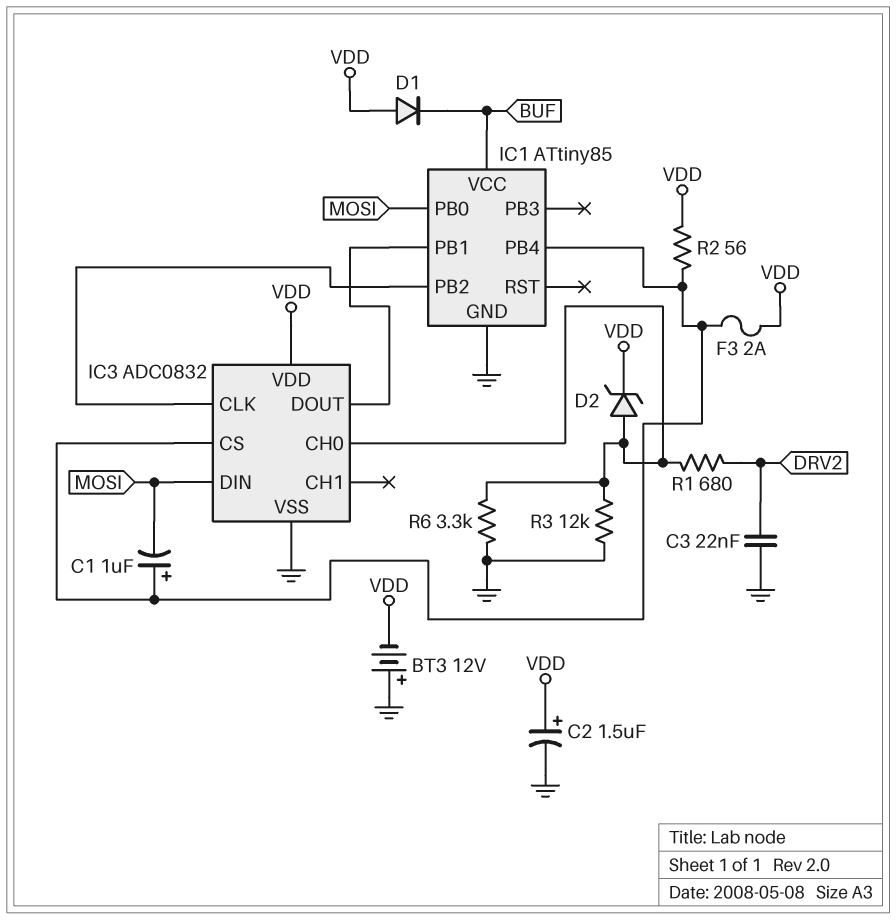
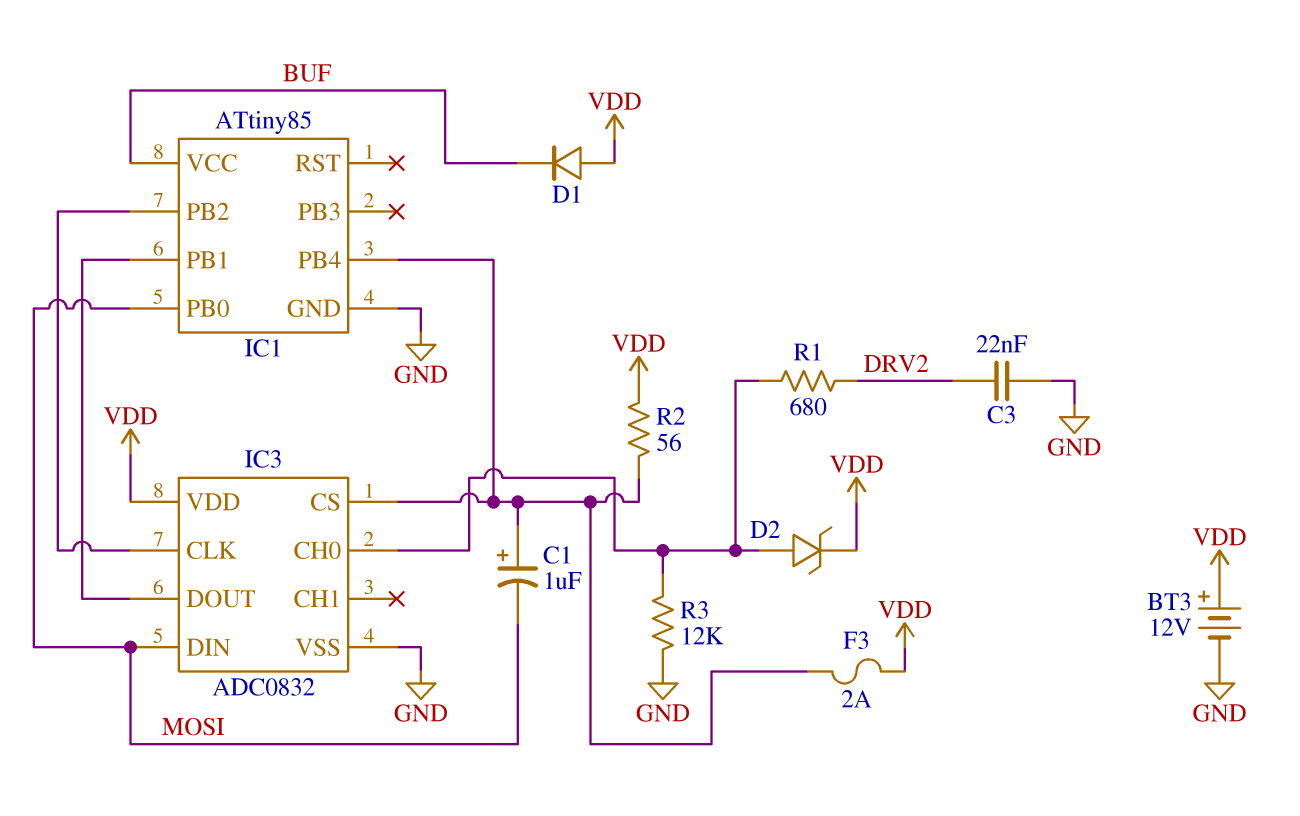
BT3: 12V (plus GND, minus VDD) -> 12V (plus VDD, minus GND)
C2: 1.5uF (plus VDD, minus GND) -> none
R6: 3.3k (GND, IC3/CH0) -> none

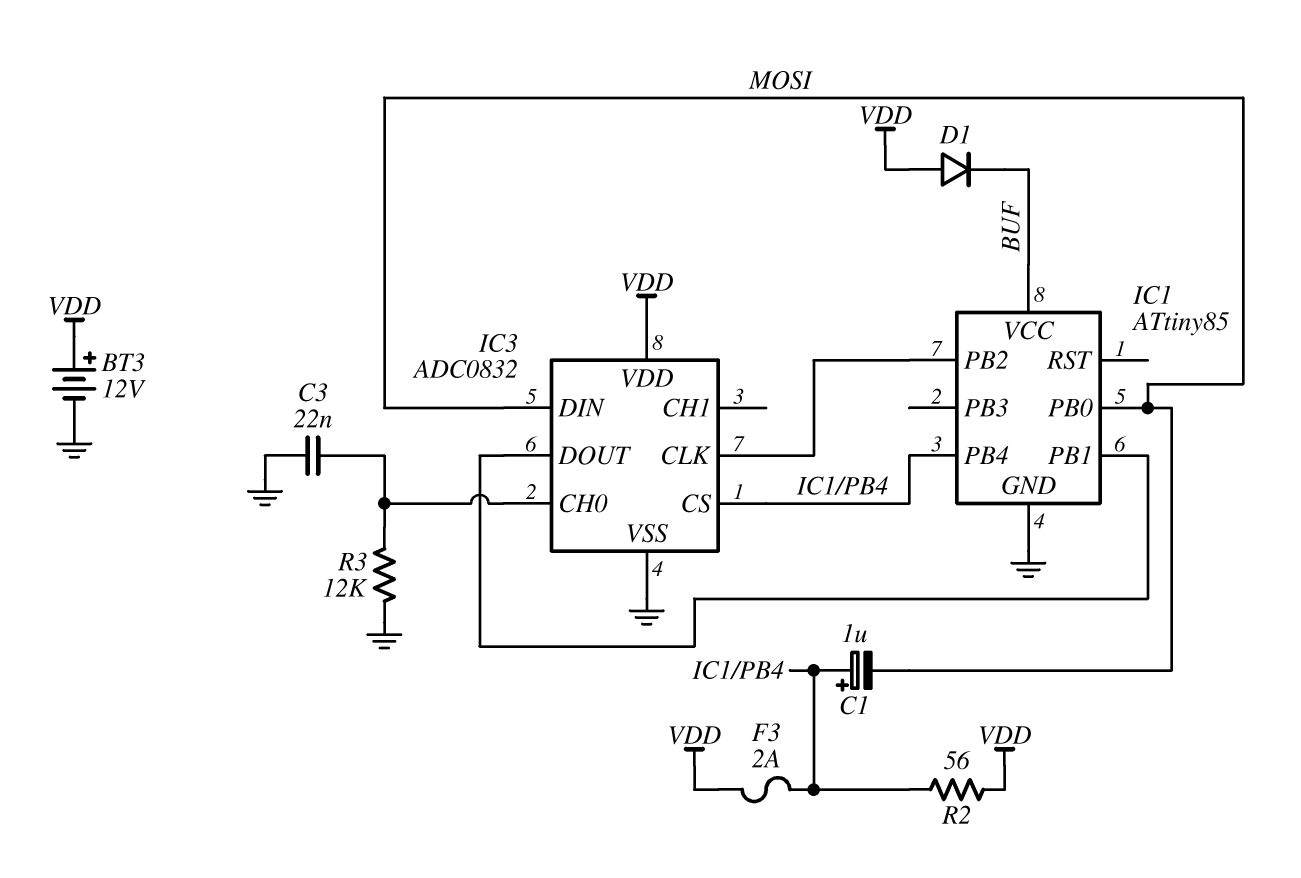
C3: 22nF (DRV2, GND) -> 22nF (GND, IC3/CH0)
D2: zener (A IC3/CH0, K VDD) -> none
R1: 680 (DRV2, IC3/CH0) -> none

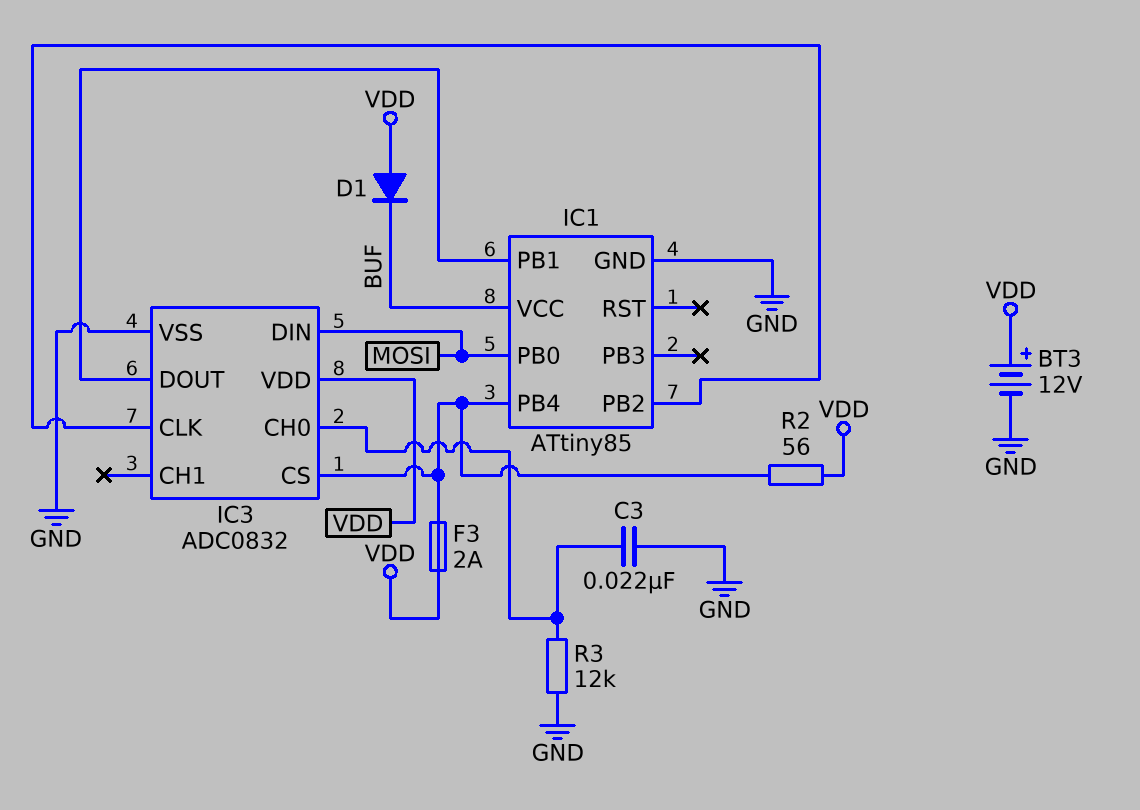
C1: 1uF (plus IC1/PB4, minus MOSI) -> none

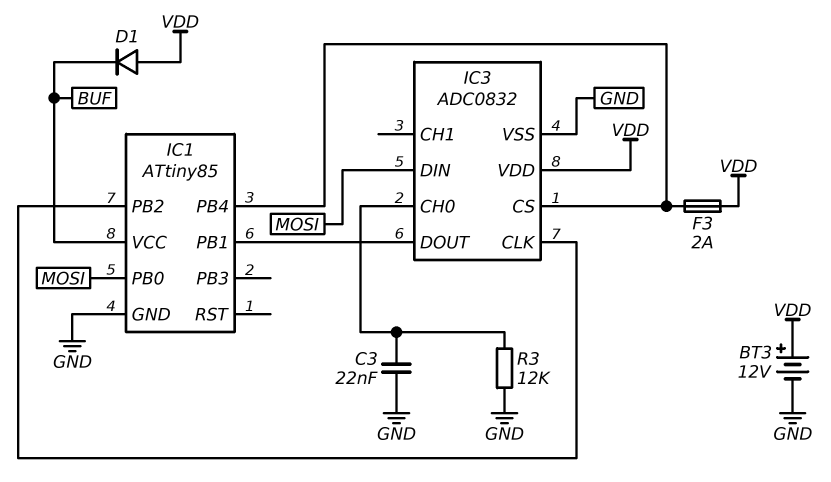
R2: 56 (IC1/PB4, VDD) -> none

